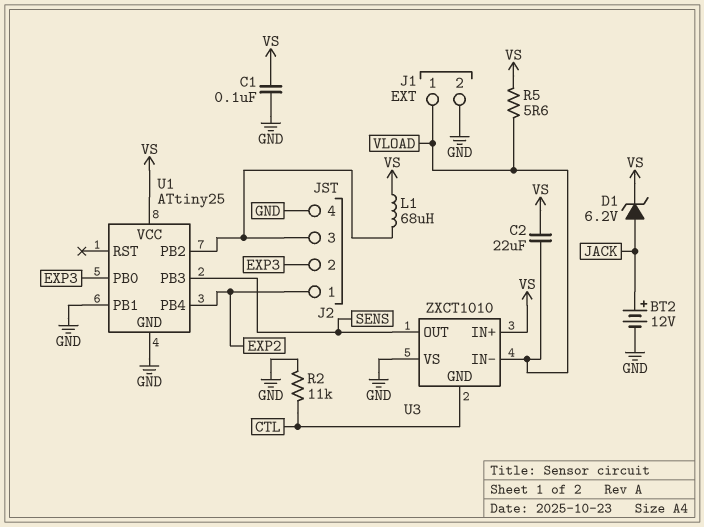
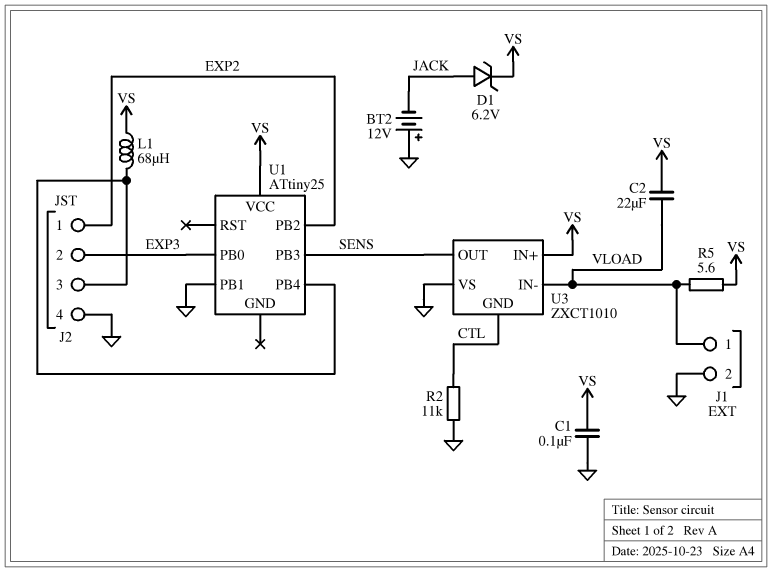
BT2: 12V (plus JACK, minus GND) -> 12V (plus GND, minus JACK)
U1 pin GND: GND -> none
U1 pin PB2: J2/3 -> EXP2
U1 pin PB4: EXP2 -> J2/3

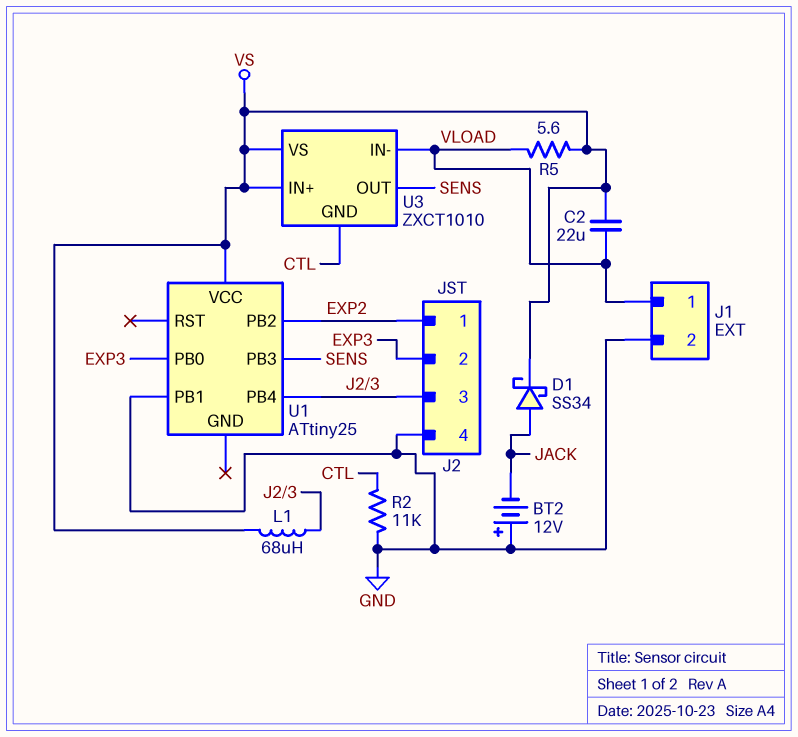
C1: 100nF (GND, VS) -> none
D1: zener 6.2V (A JACK, K VS) -> schottky SS34 (A JACK, K VS)
U3 pin VS: GND -> VS

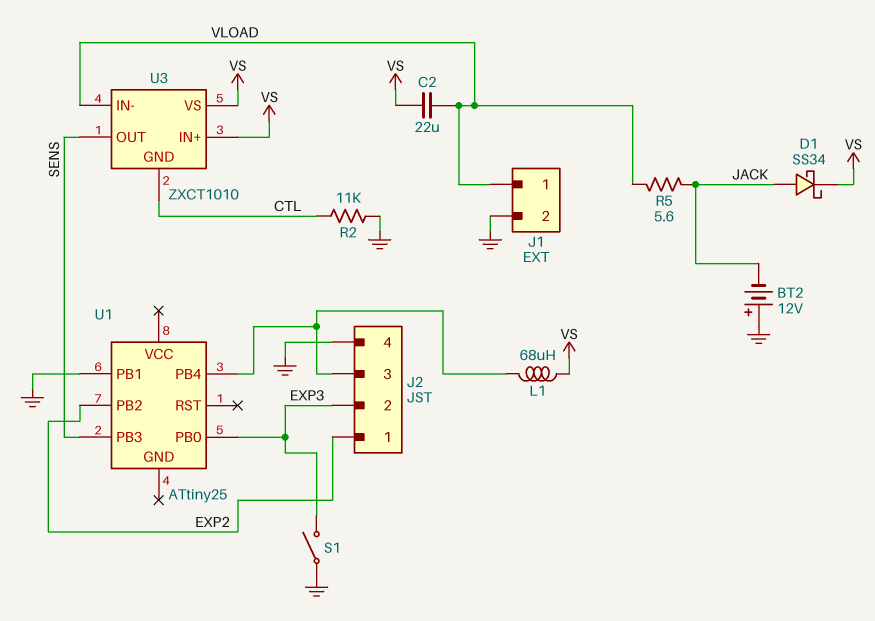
R5: 5.6 (VLOAD, VS) -> 5.6 (JACK, VLOAD)
S1: none -> switch (EXP3, GND)
U1 pin VCC: VS -> none

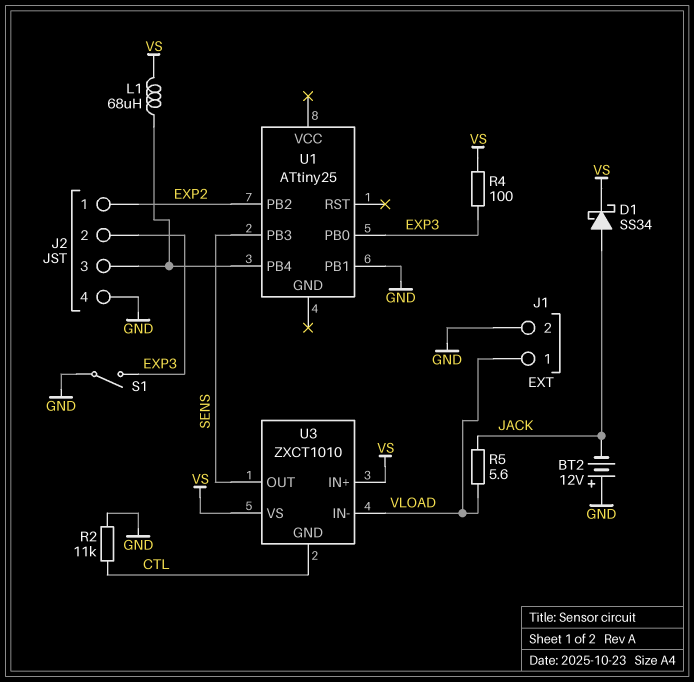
C2: 22uF (VLOAD, VS) -> none
R4: none -> 100 (EXP3, VS)

